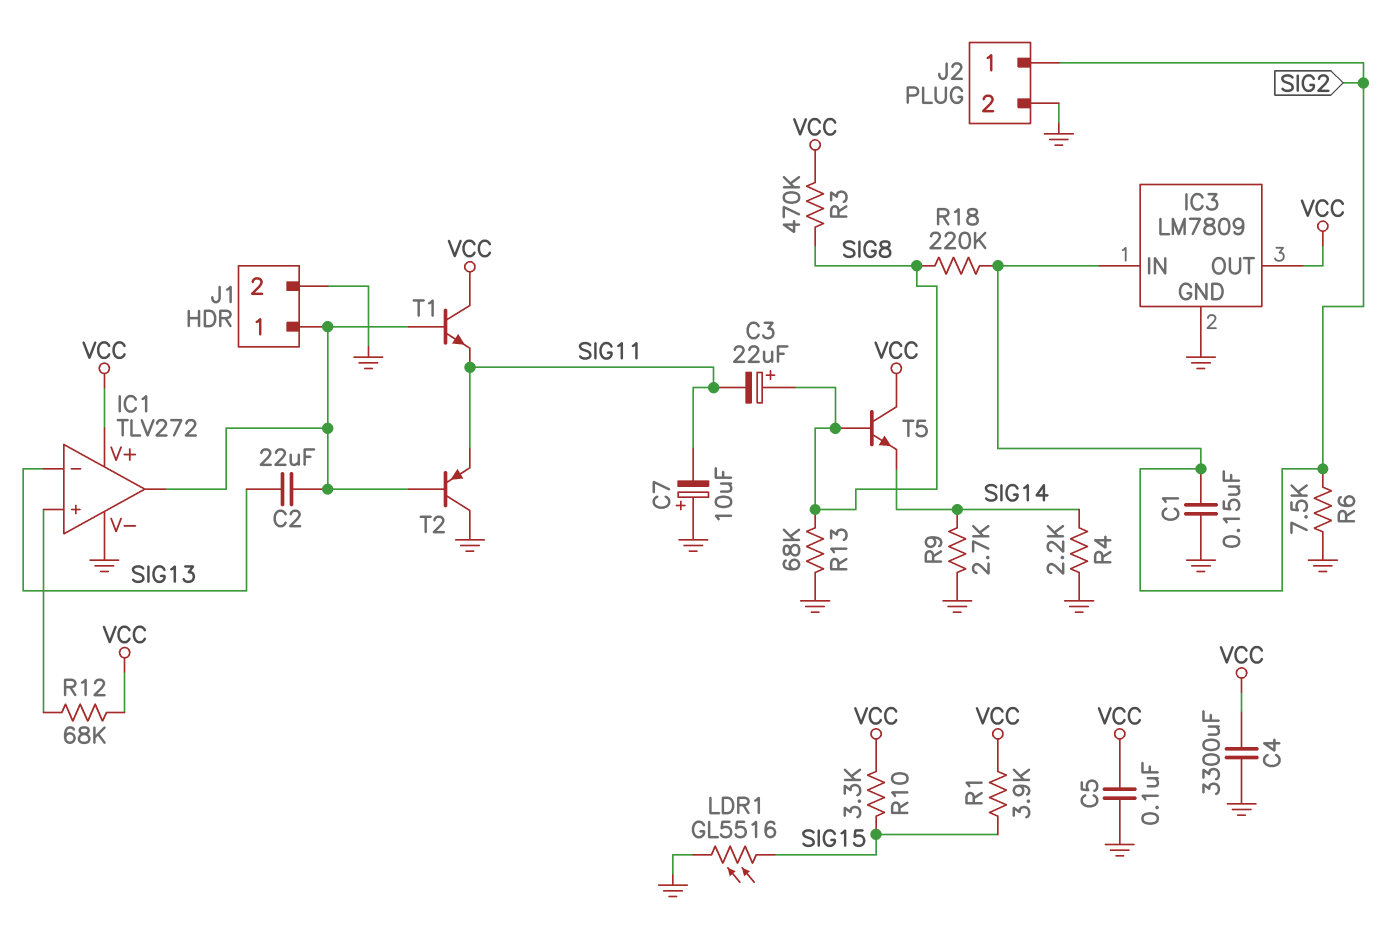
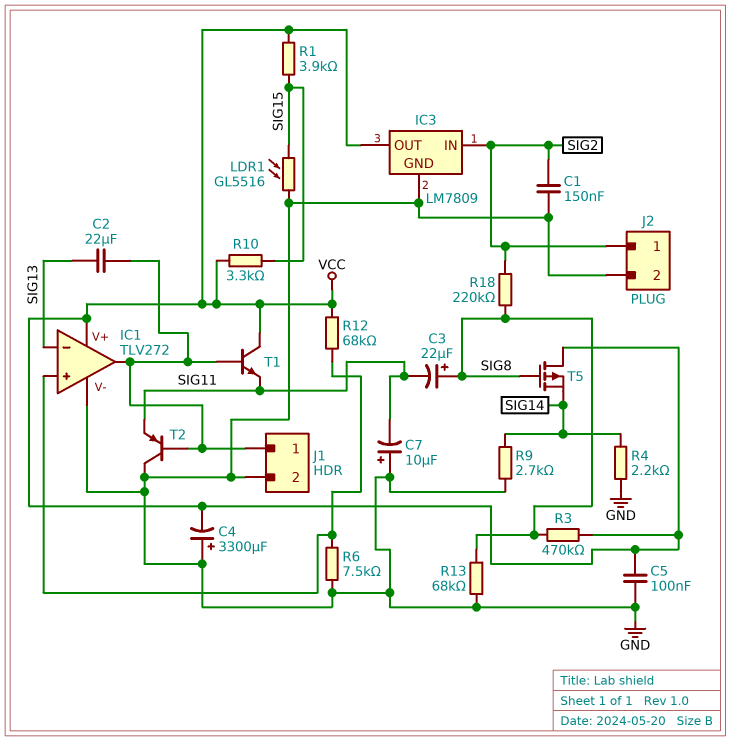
C4: 3300uF (GND, VCC) -> 3300uF (plus GND, minus VCC)
R6: 7.5k (GND, SIG2) -> 7.5k (GND, IC1/in+)
T5: NPN (B SIG8, C VCC, E SIG14) -> PMOS (G SIG8, D VCC, S SIG14)

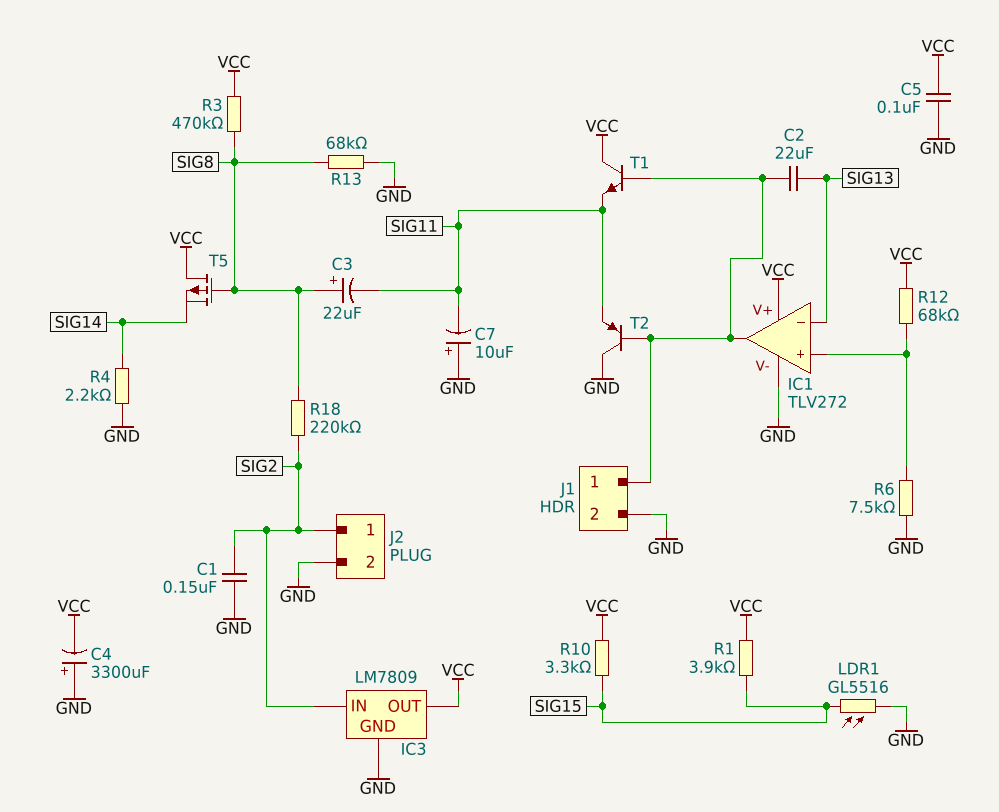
R9: 2.7k (GND, SIG14) -> none

